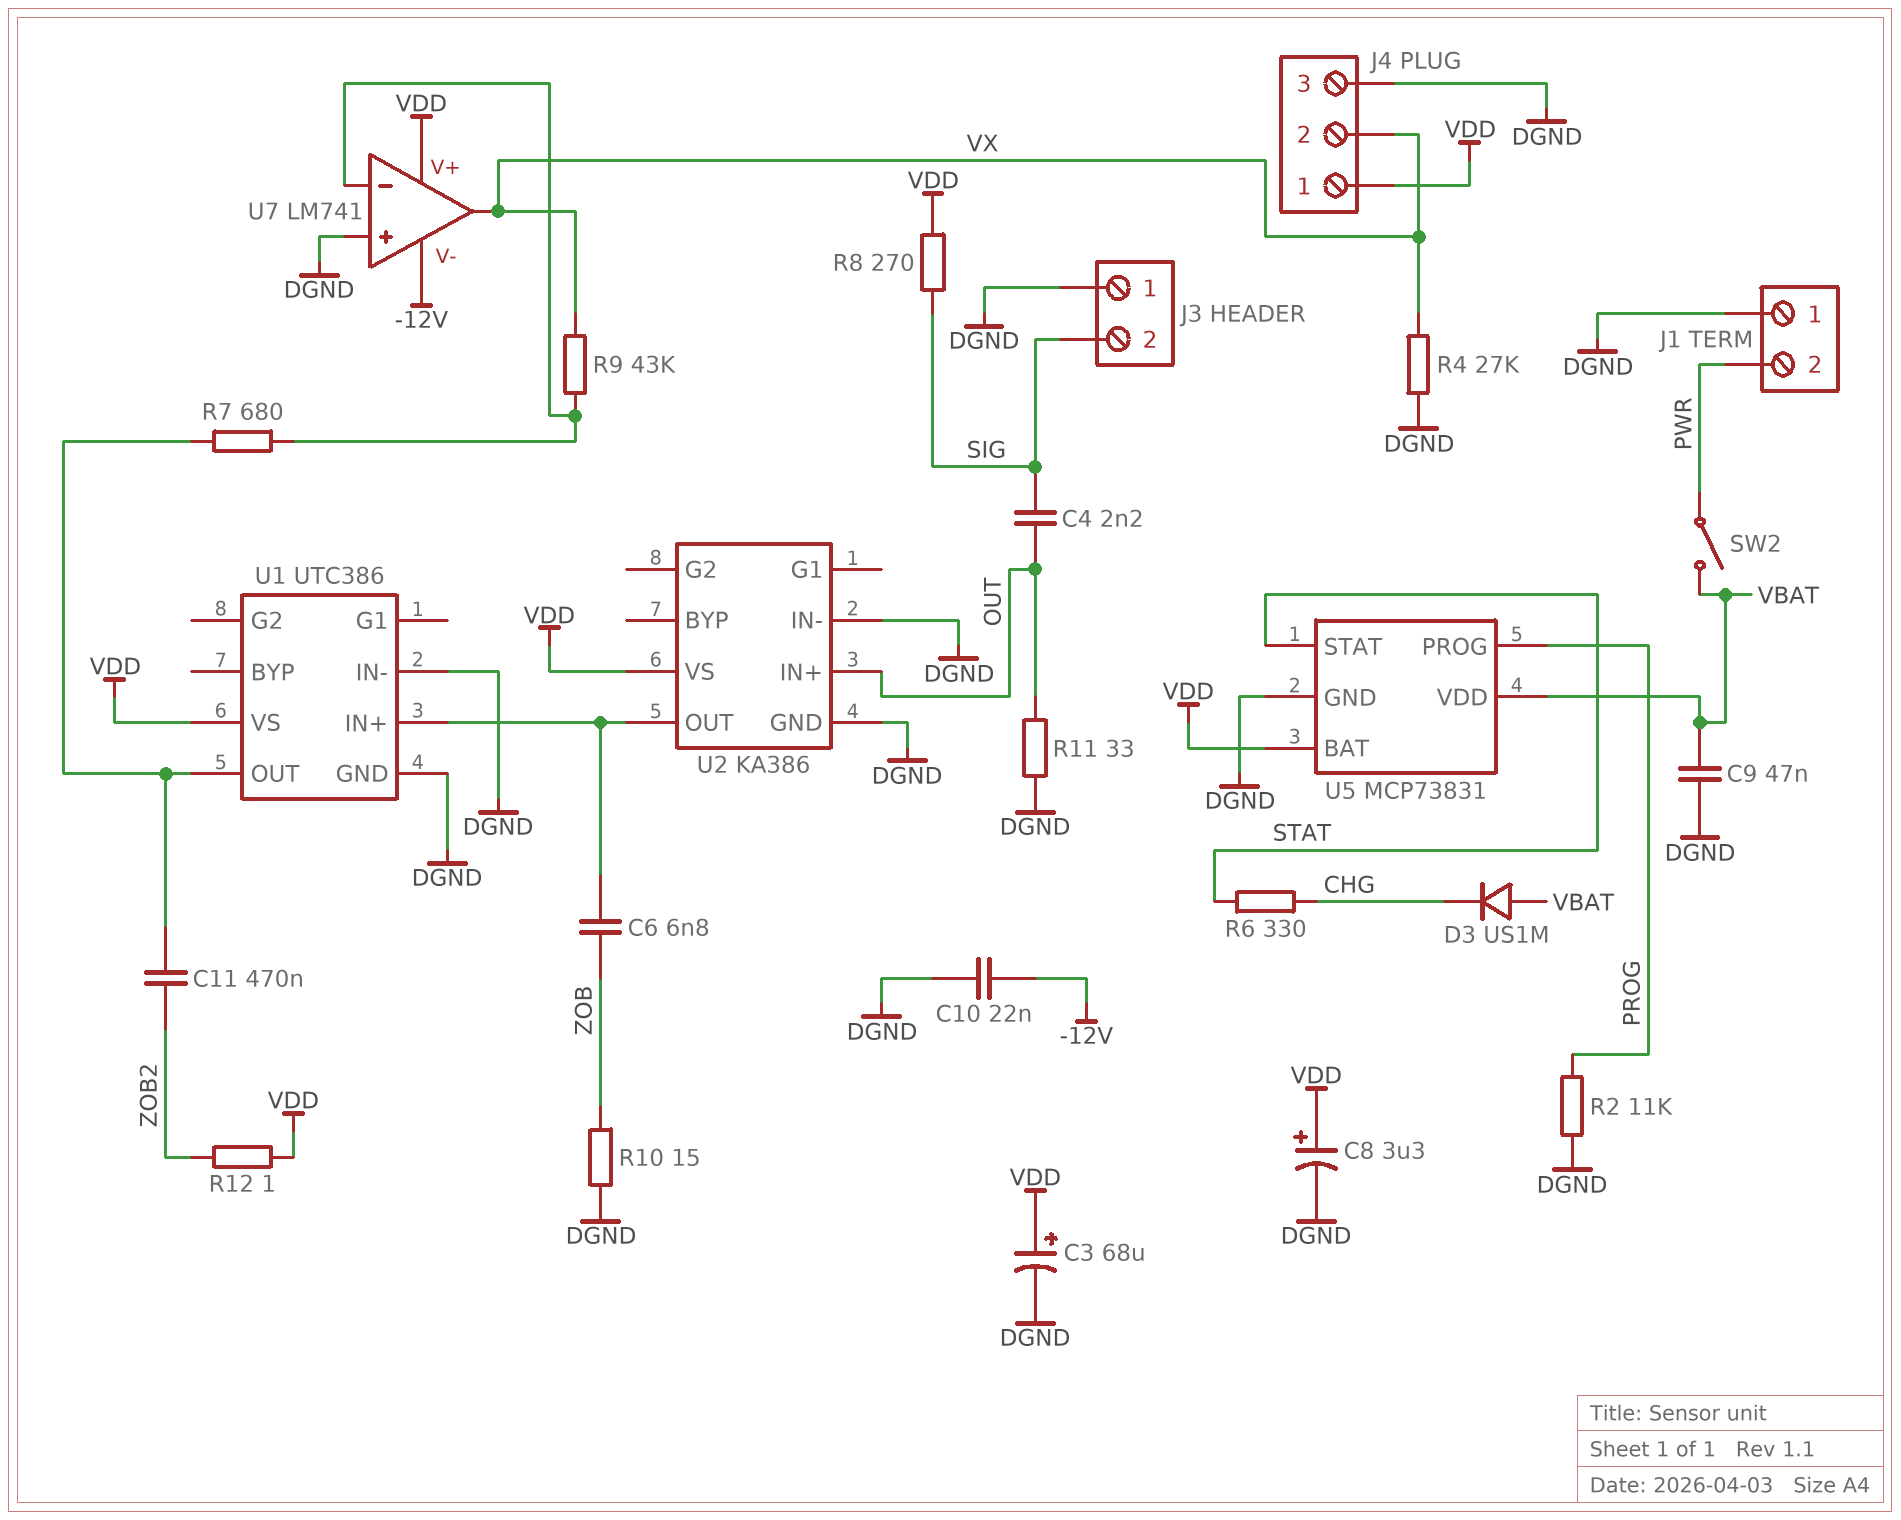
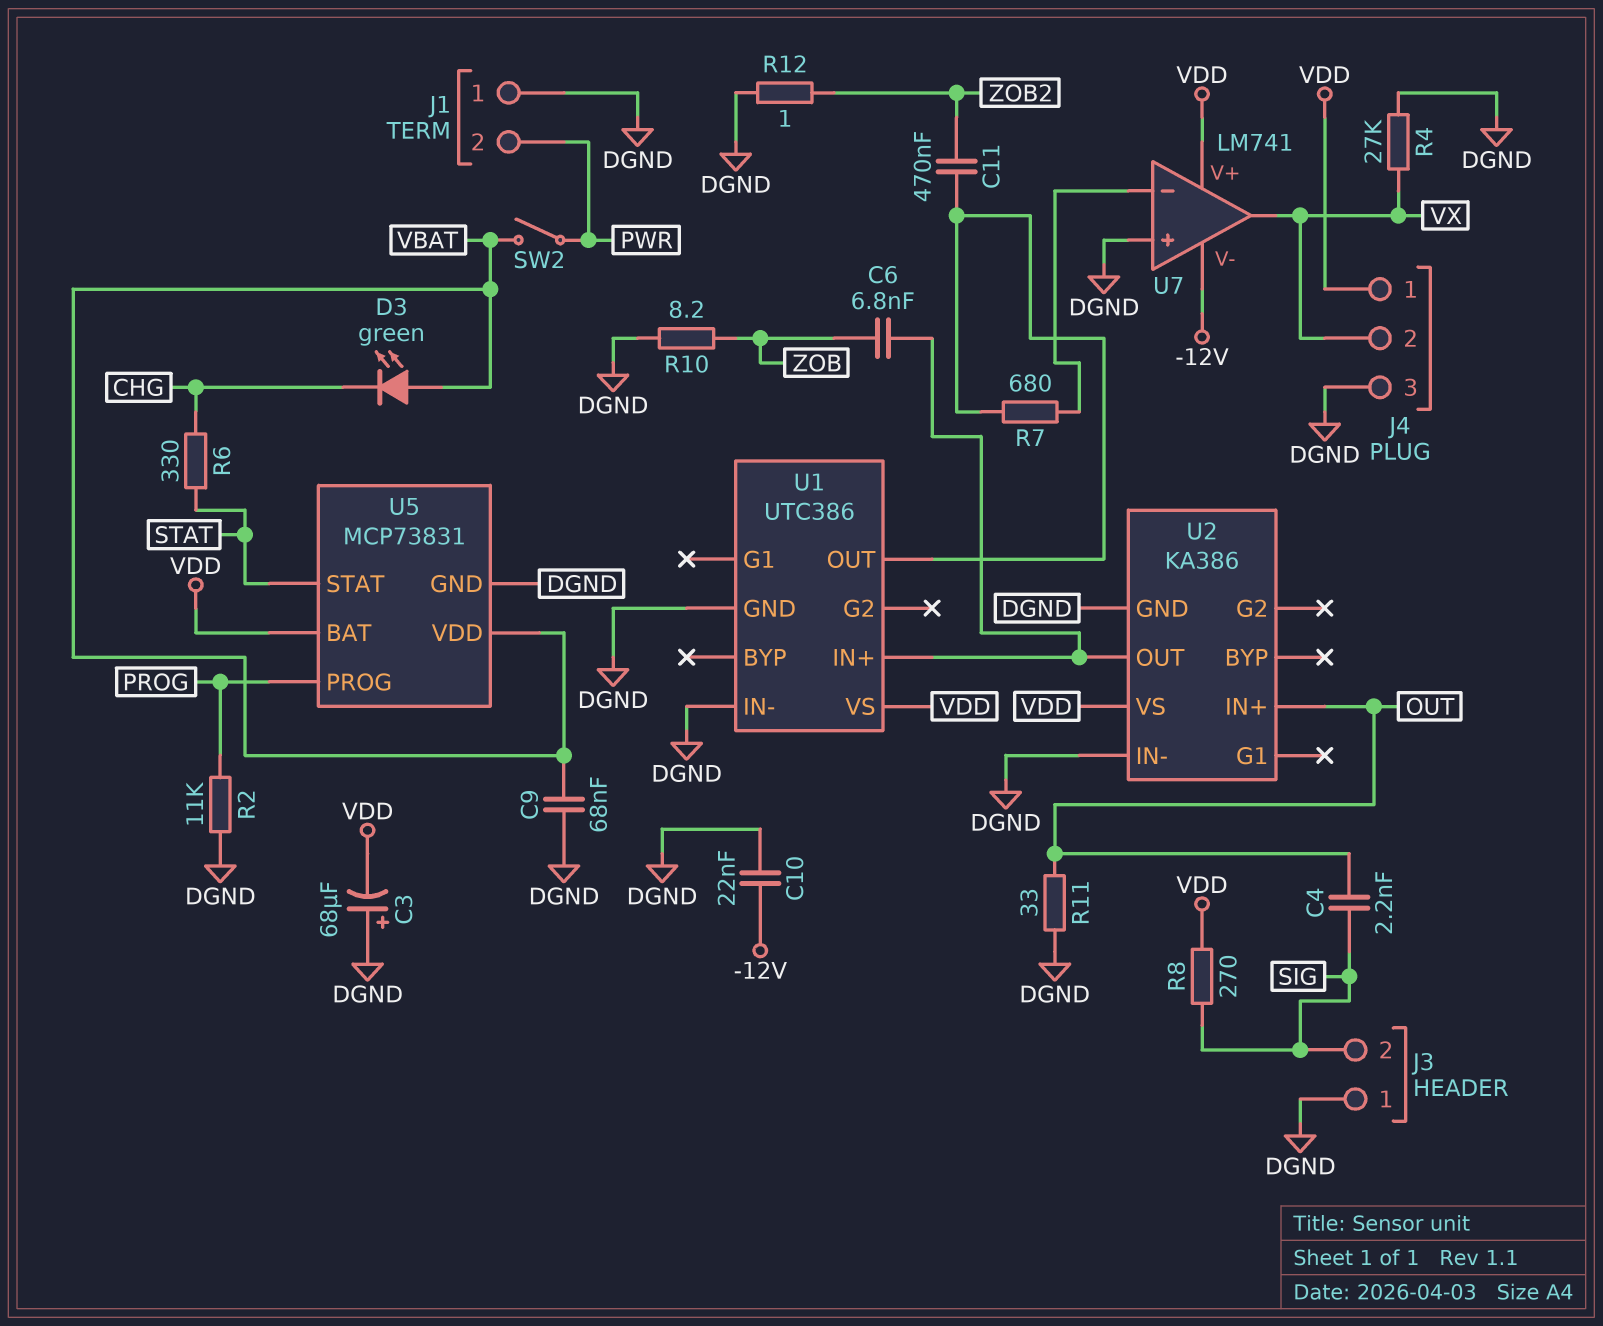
C3: 68uF (plus VDD, minus DGND) -> 68uF (plus DGND, minus VDD)
C8: 3.3uF (plus VDD, minus DGND) -> none
C9: 47nF (DGND, VBAT) -> 68nF (DGND, VBAT)
D3: diode US1M (A VBAT, K CHG) -> LED green (A VBAT, K CHG)
R9: 43k (U7/in-, VX) -> none
R10: 15 (DGND, ZOB) -> 8.2 (DGND, ZOB)
R12: 1 (VDD, ZOB2) -> 1 (DGND, ZOB2)

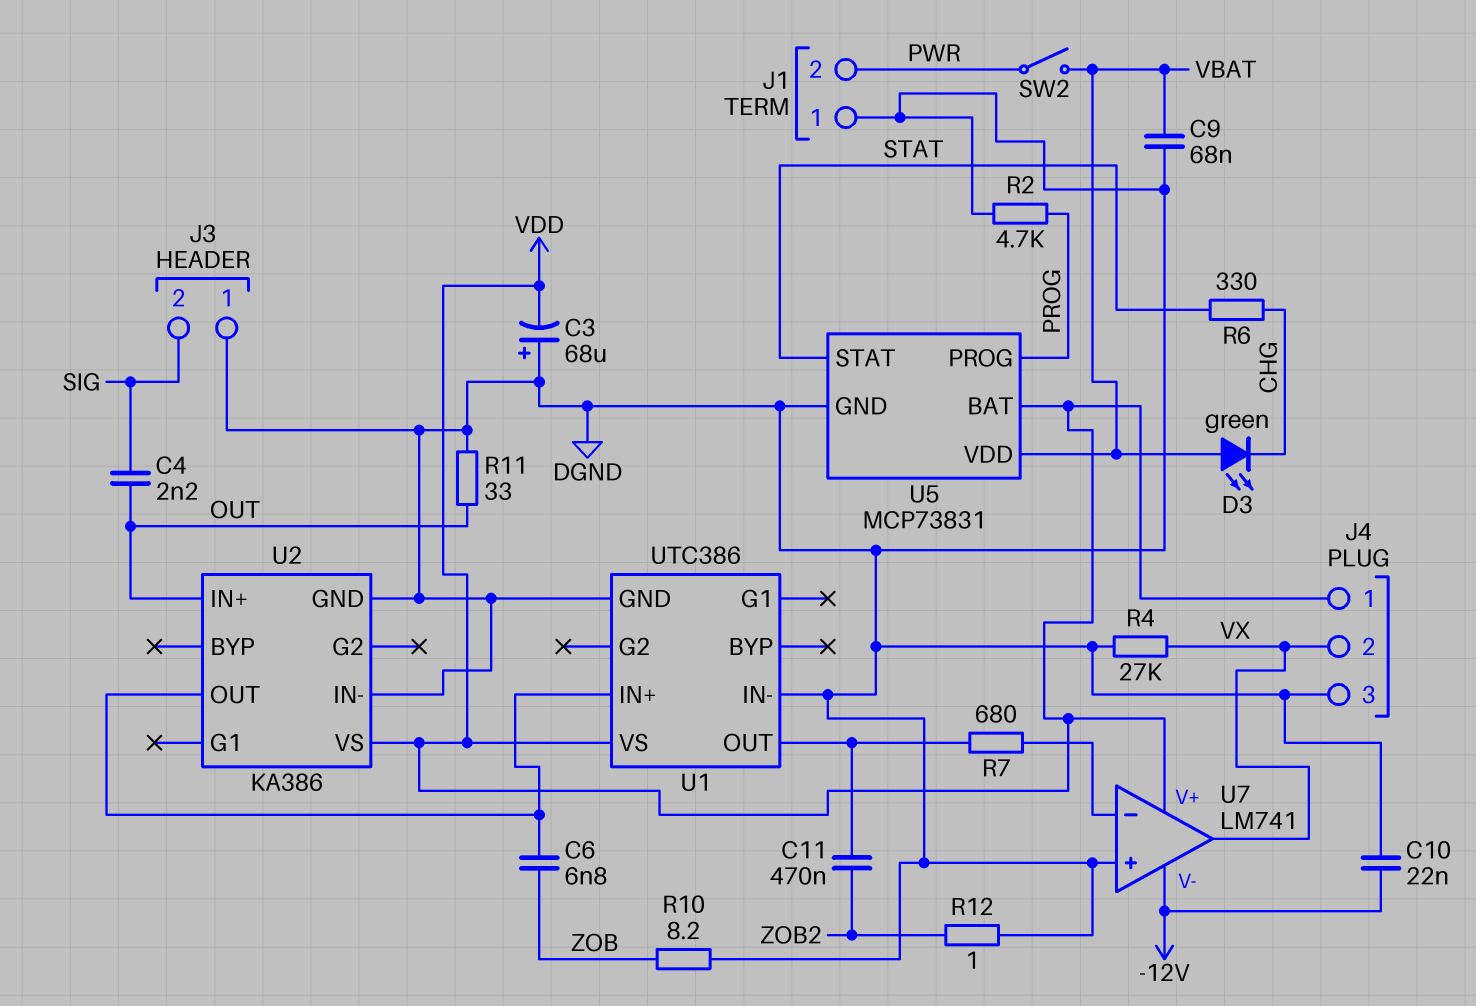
R2: 11k (DGND, PROG) -> 4.7k (DGND, PROG)
R8: 270 (SIG, VDD) -> none

